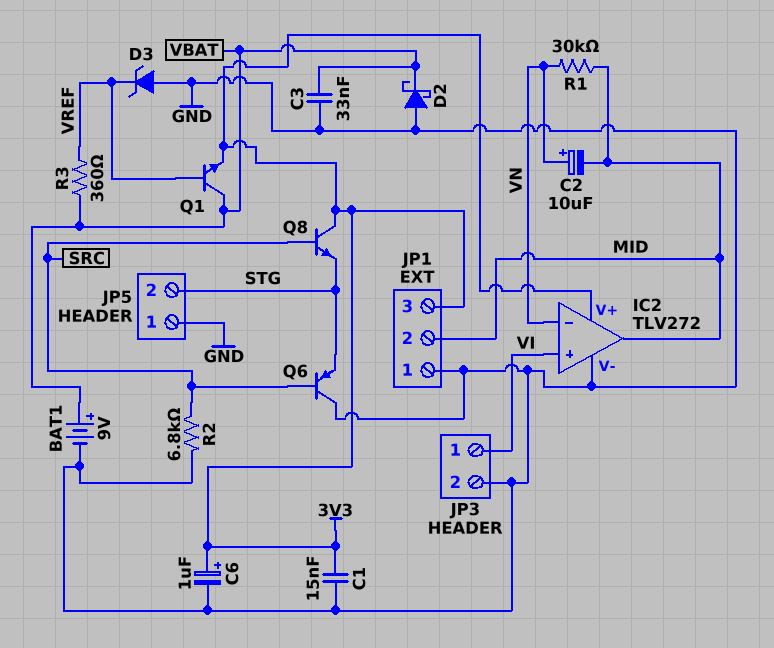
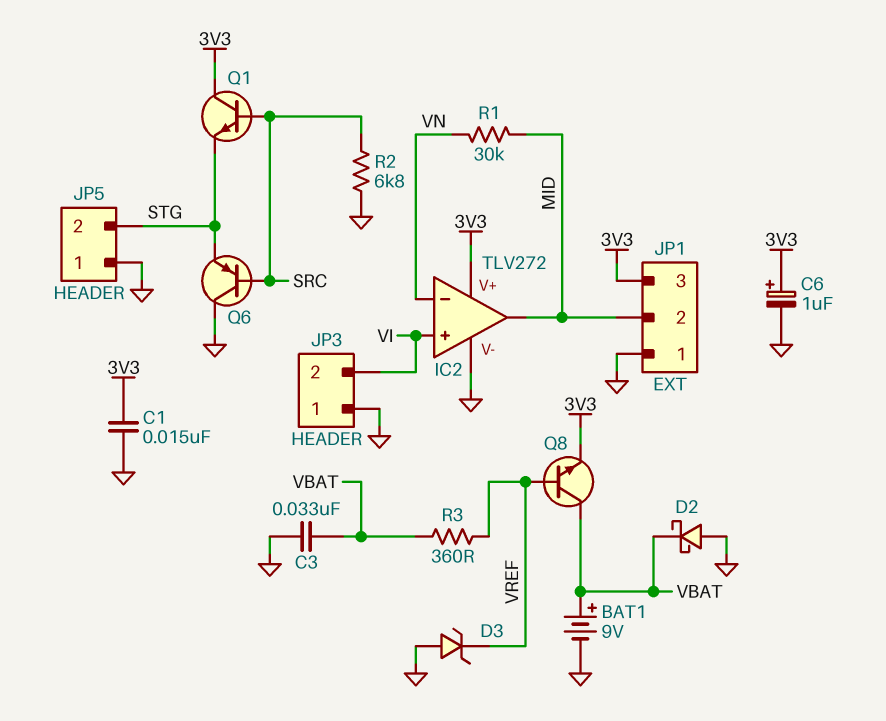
C2: 10uF (plus VN, minus MID) -> none
JP3 pin 1: VI -> GND
JP3 pin 2: GND -> VI
Q1: NPN (B VREF, C VBAT, E 3V3) -> NPN (B SRC, C 3V3, E STG)
Q8: NPN (B SRC, C 3V3, E STG) -> NPN (B VREF, C VBAT, E 3V3)

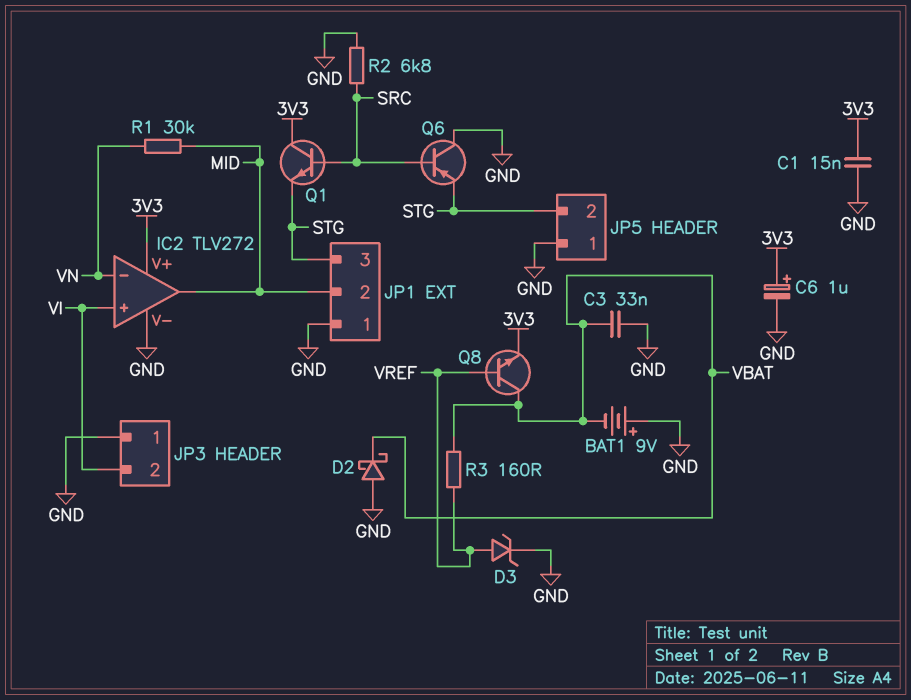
BAT1: 9V (plus VBAT, minus GND) -> 9V (plus GND, minus VBAT)
D3: zener (A GND, K VREF) -> zener (A VREF, K GND)
JP1 pin 3: 3V3 -> STG
R3: 360 (VBAT, VREF) -> 160 (VBAT, VREF)

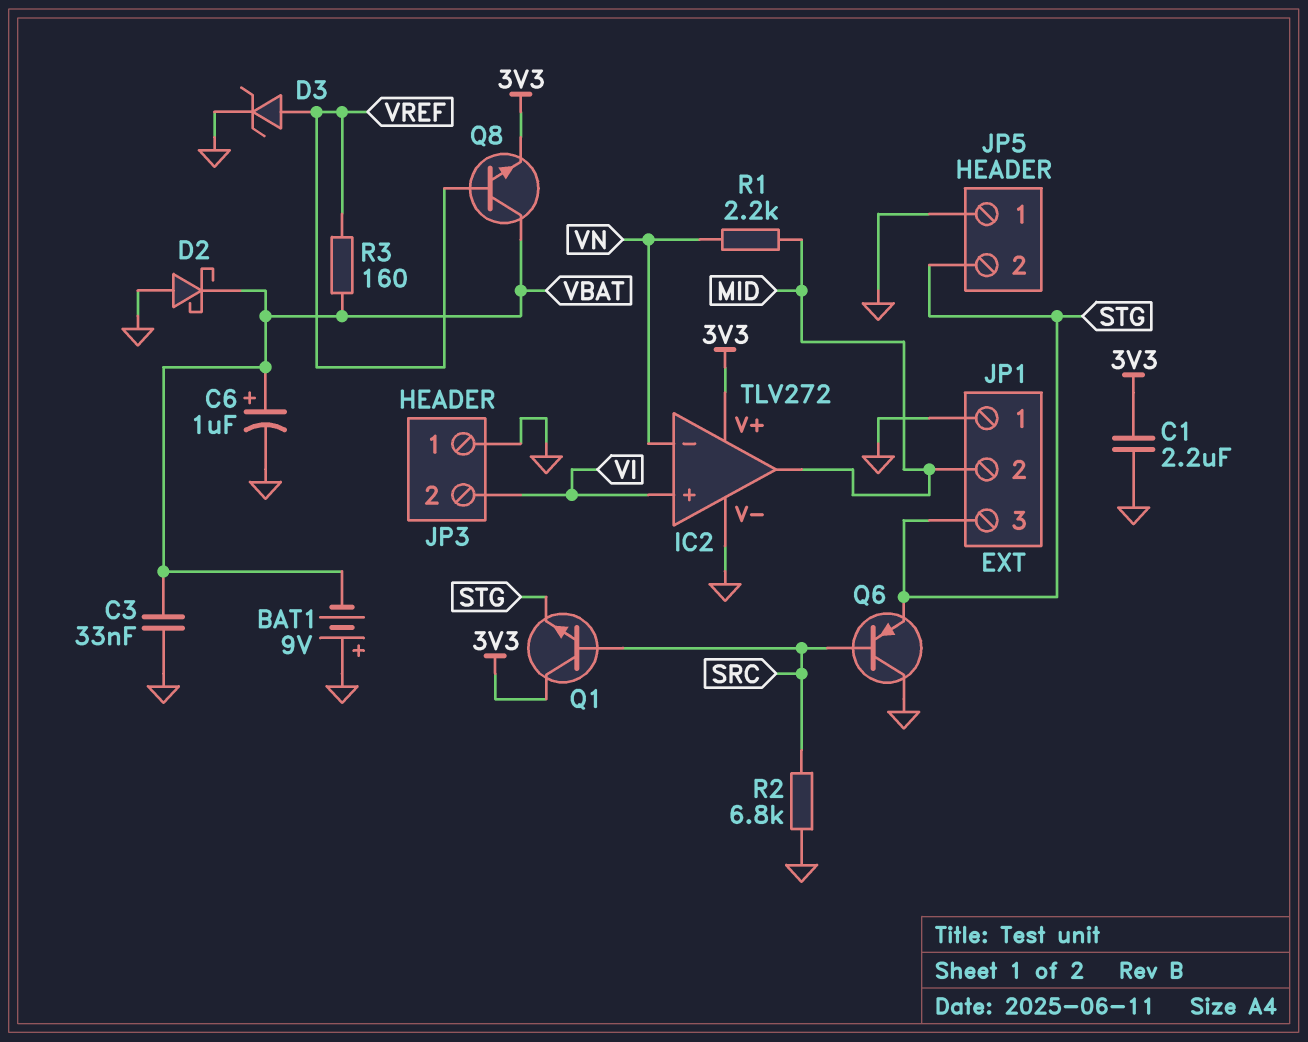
C1: 15nF (3V3, GND) -> 2.2uF (3V3, GND)
C6: 1uF (plus 3V3, minus GND) -> 1uF (plus VBAT, minus GND)
R1: 30k (MID, VN) -> 2.2k (MID, VN)

